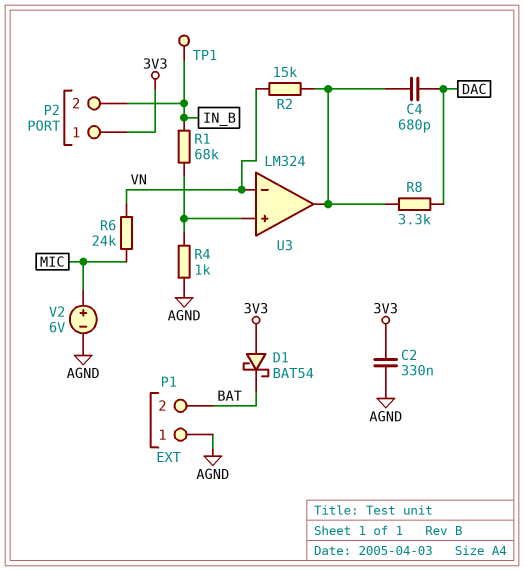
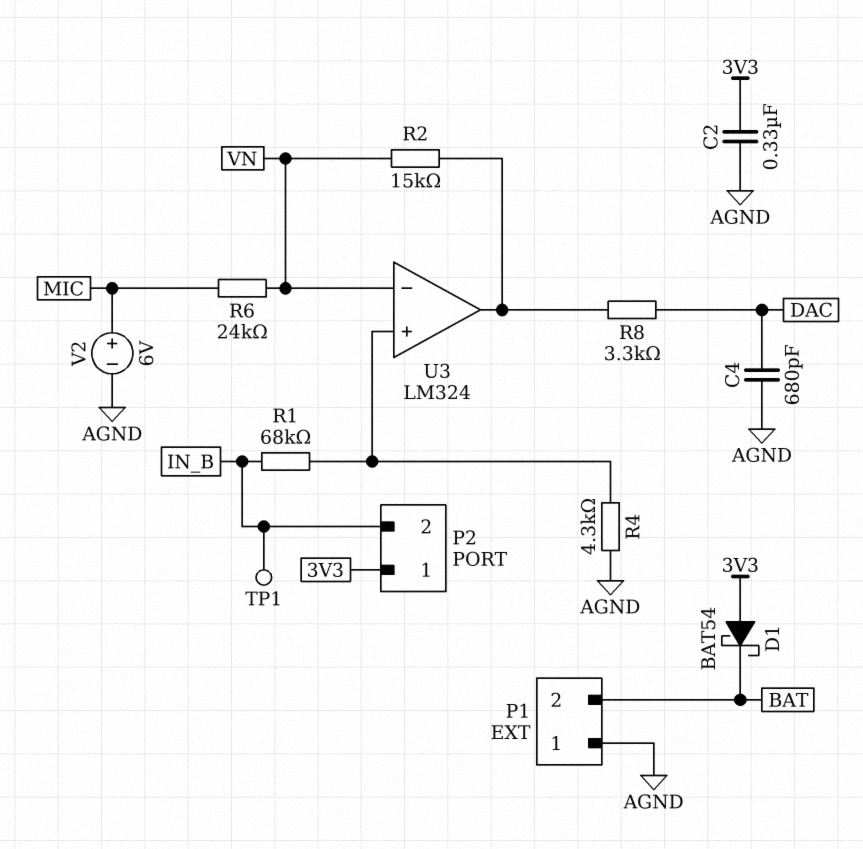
C4: 680pF (DAC, U3/out) -> 680pF (AGND, DAC)
R4: 1k (AGND, U3/in+) -> 4.3k (AGND, U3/in+)

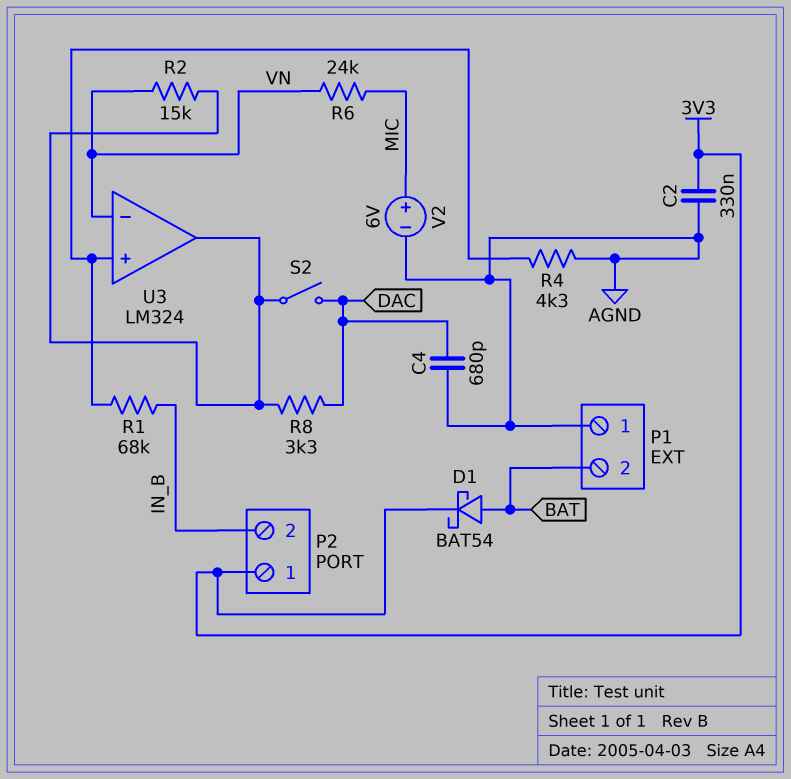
D1: schottky BAT54 (A 3V3, K BAT) -> schottky BAT54 (A BAT, K 3V3)
S2: none -> switch (DAC, U3/out)
TP1: test point (IN_B) -> none

